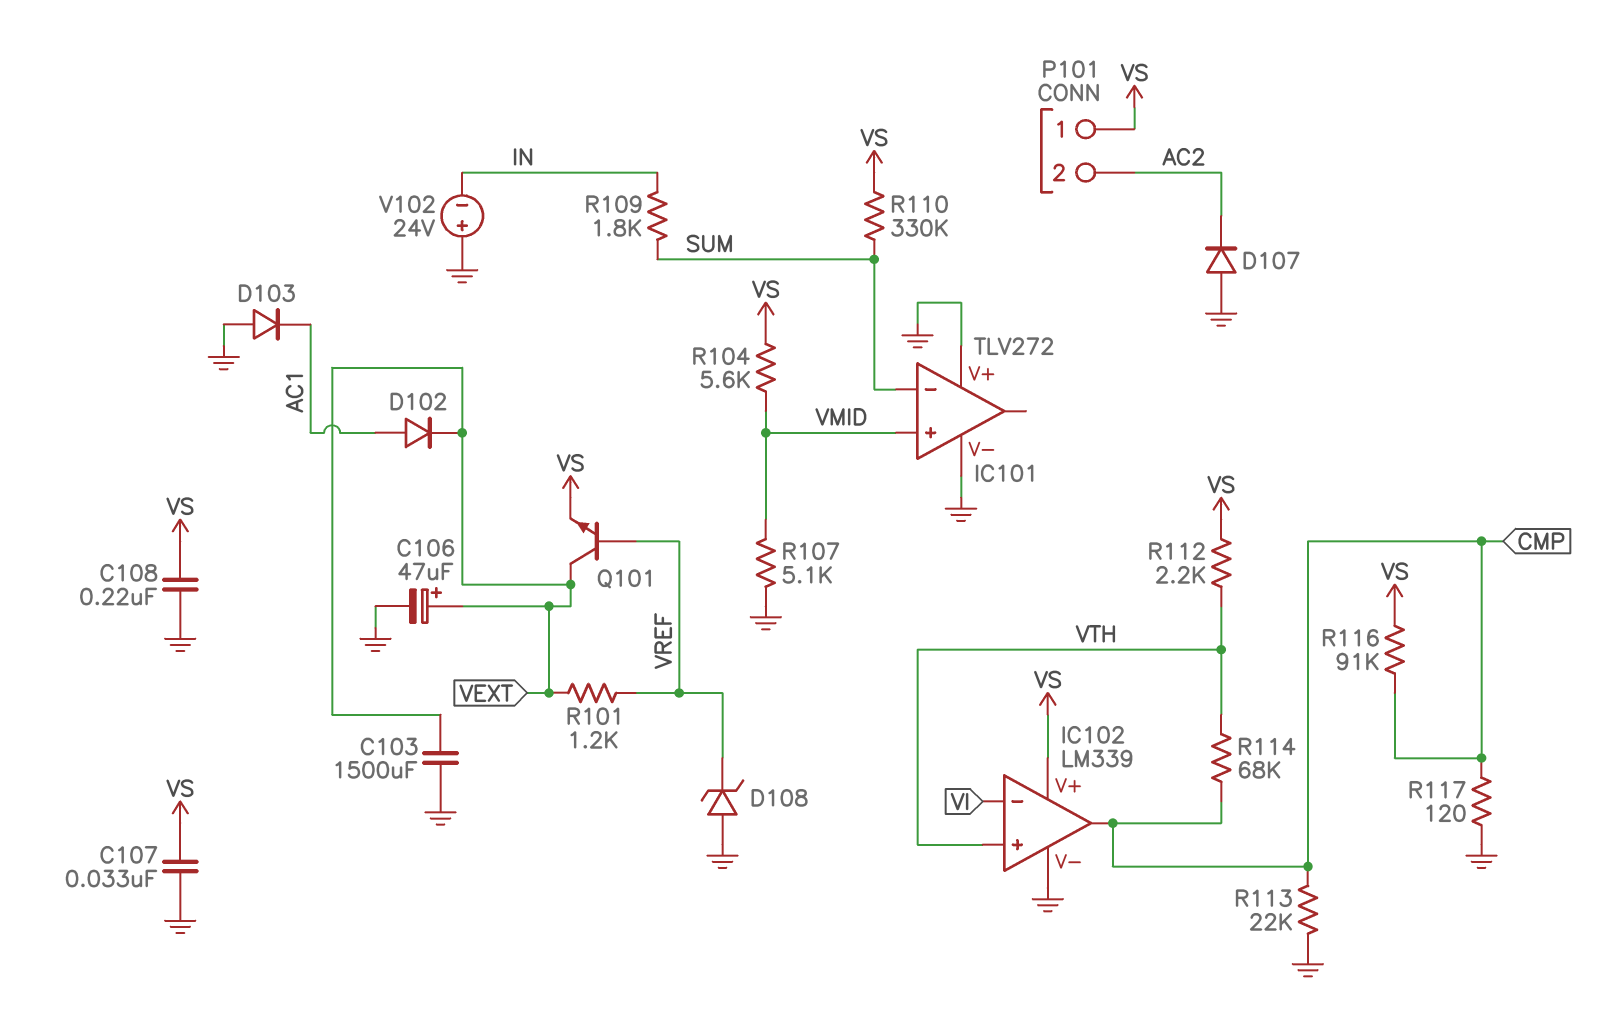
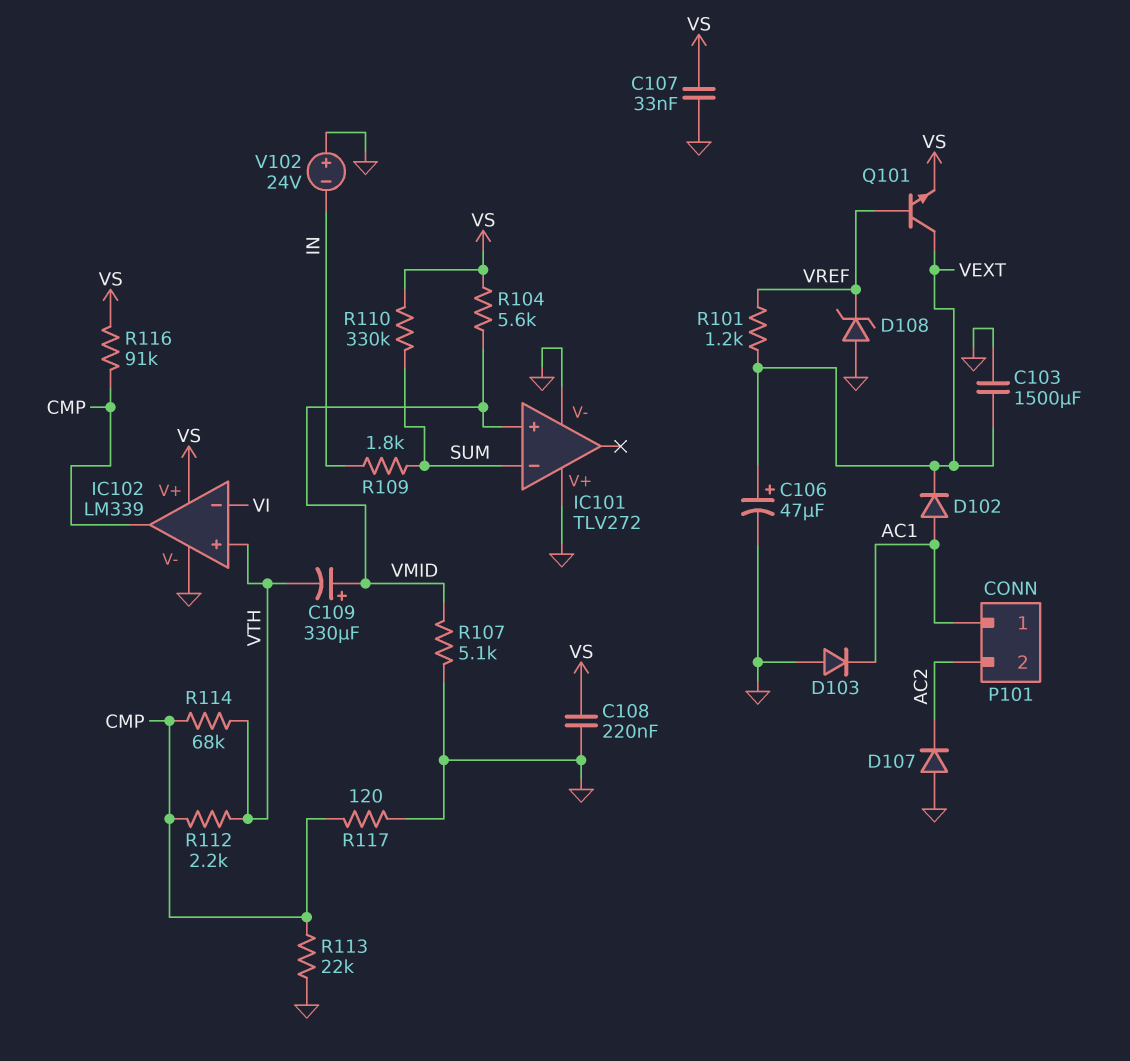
C109: none -> 330uF (plus VMID, minus VTH)
P101 pin 1: VS -> AC1
R112: 2.2k (VS, VTH) -> 2.2k (CMP, VTH)

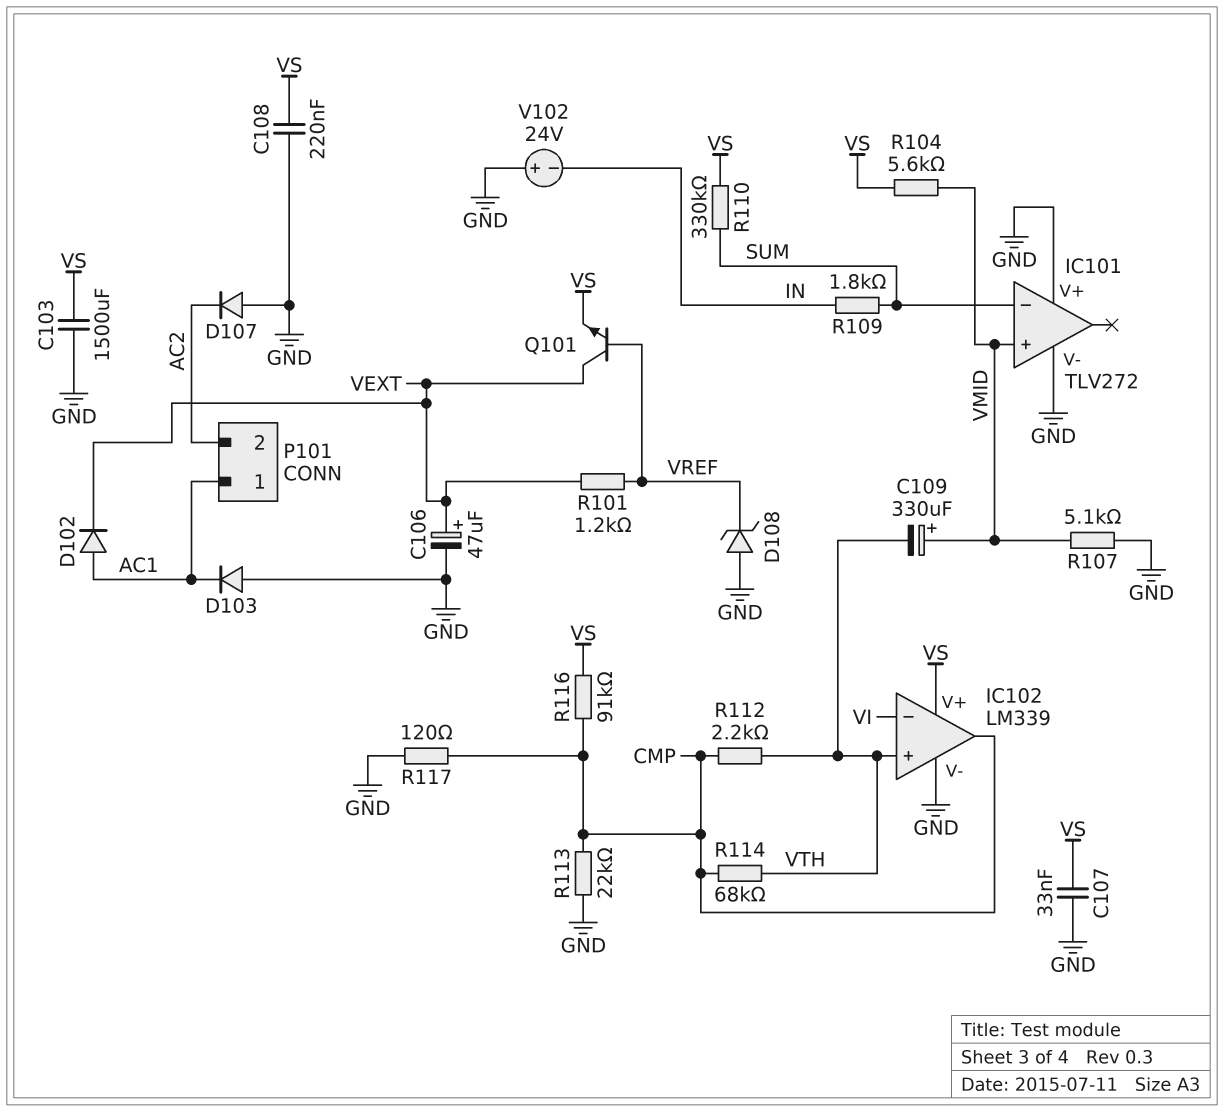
C103: 1500uF (GND, VEXT) -> 1500uF (GND, VS)

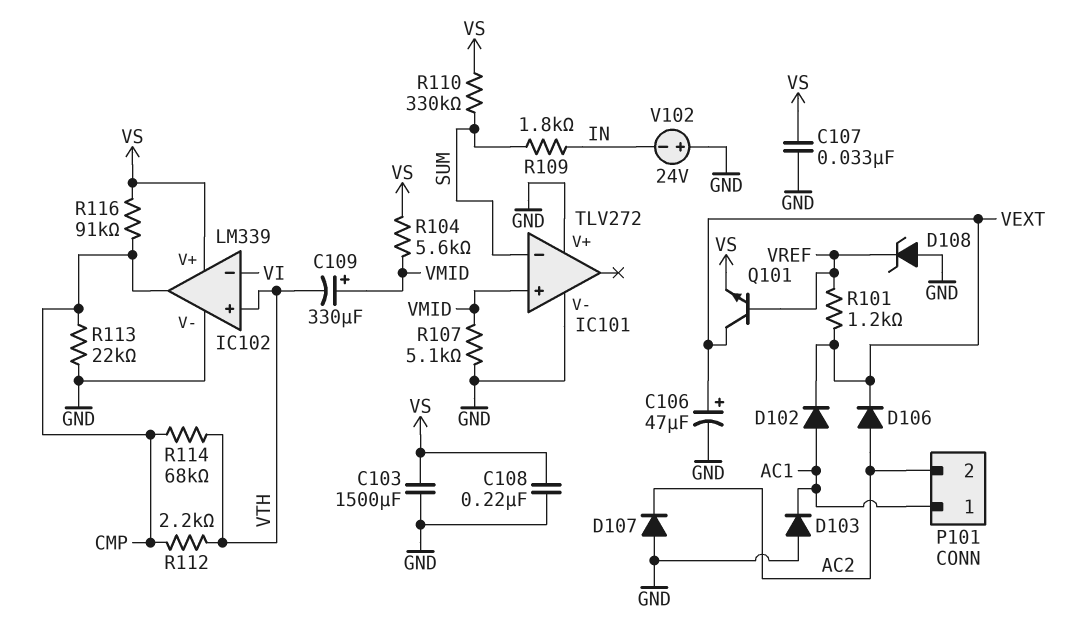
D106: none -> diode (A AC2, K VEXT)
R117: 120 (CMP, GND) -> none

